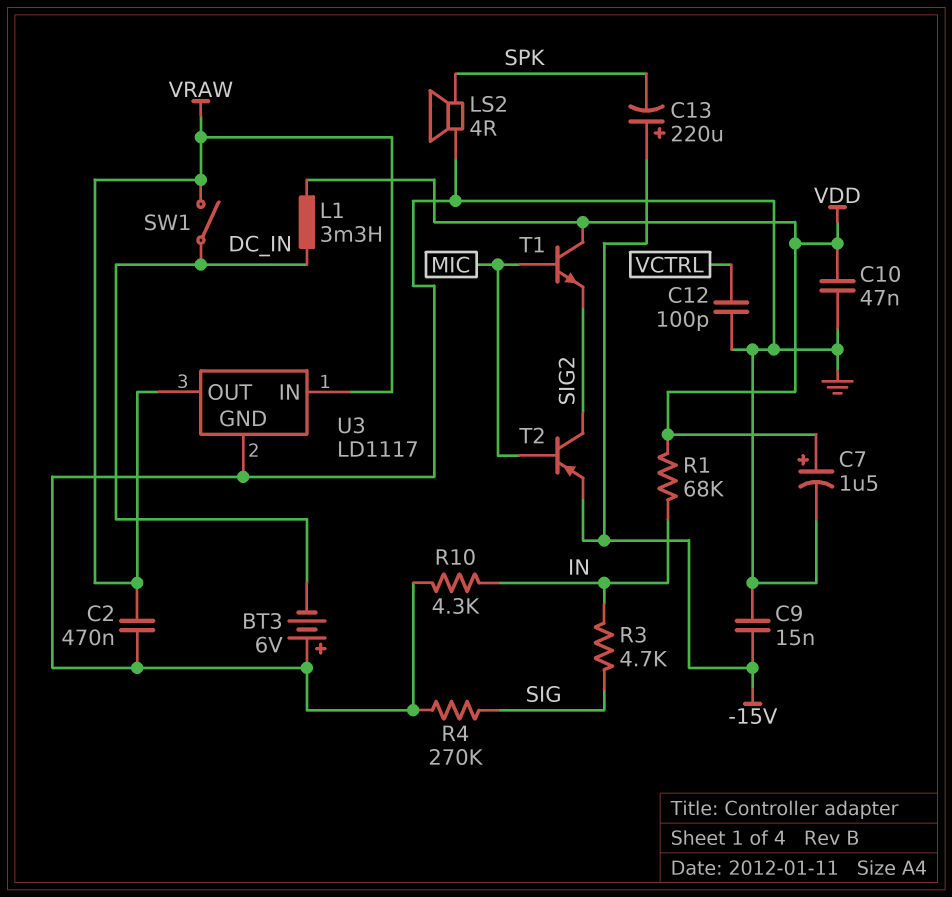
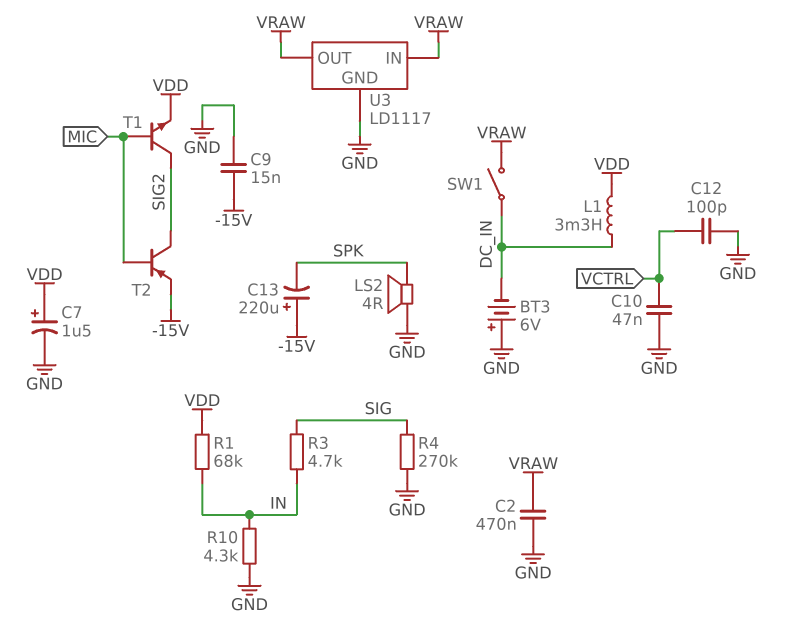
C10: 47nF (GND, VDD) -> 47nF (GND, VCTRL)
T1: NPN (B MIC, C VDD, E SIG2) -> NPN (B MIC, C SIG2, E VDD)

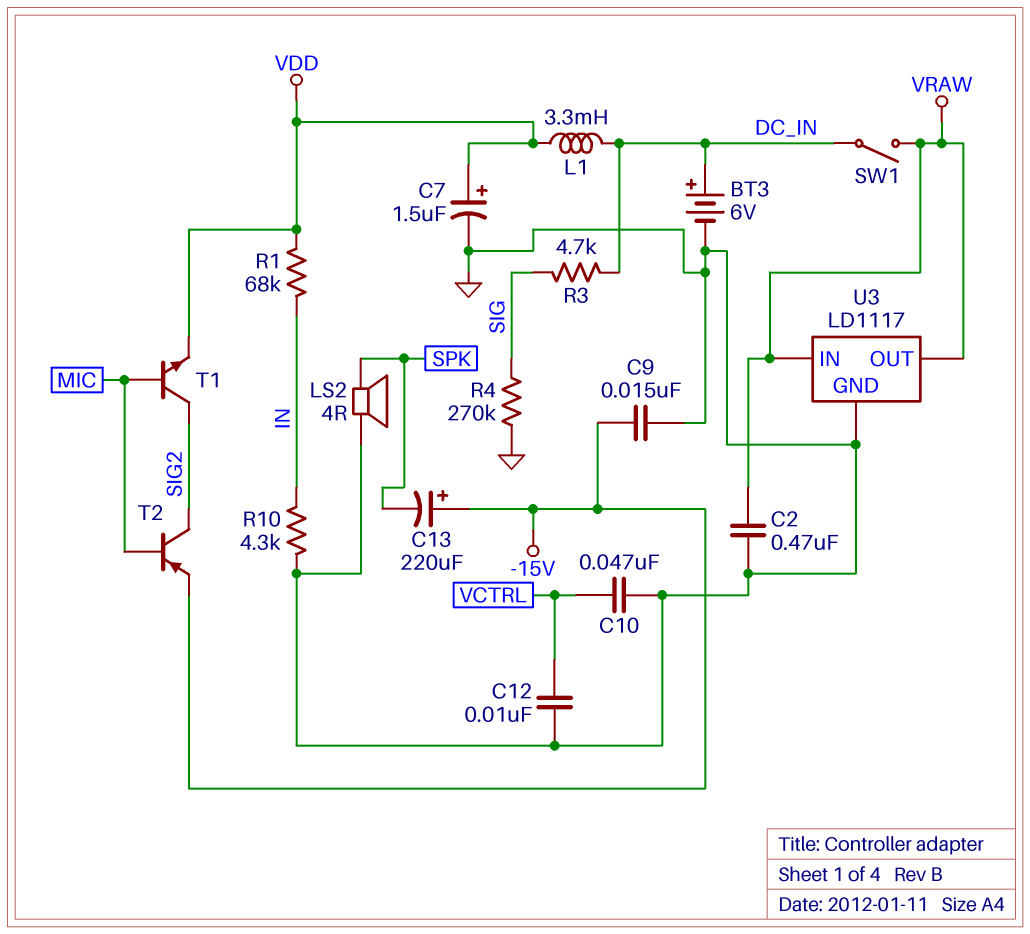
BT3: 6V (plus GND, minus DC_IN) -> 6V (plus DC_IN, minus GND)
C12: 100pF (GND, VCTRL) -> 10nF (GND, VCTRL)
R3: 4.7k (IN, SIG) -> 4.7k (DC_IN, SIG)

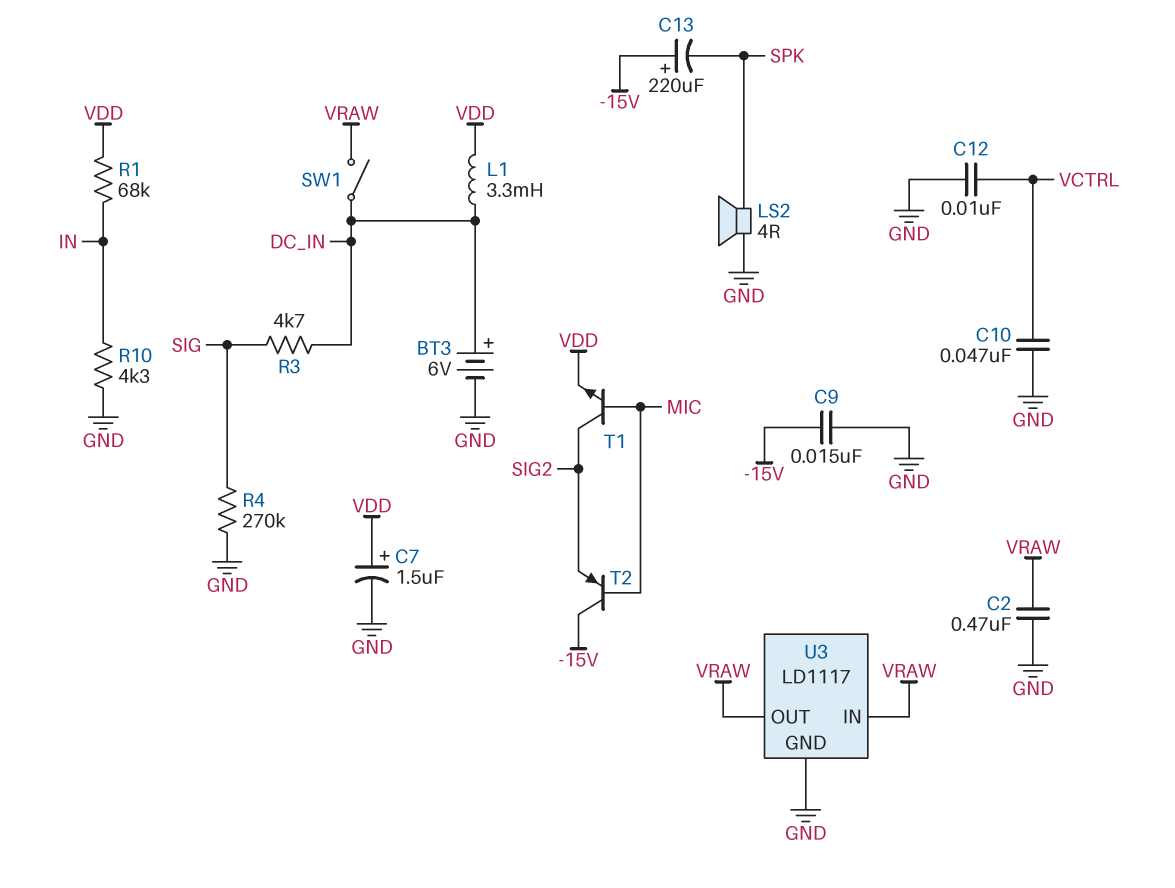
T2: PNP (B MIC, C SIG2, E -15V) -> PNP (B MIC, C -15V, E SIG2)

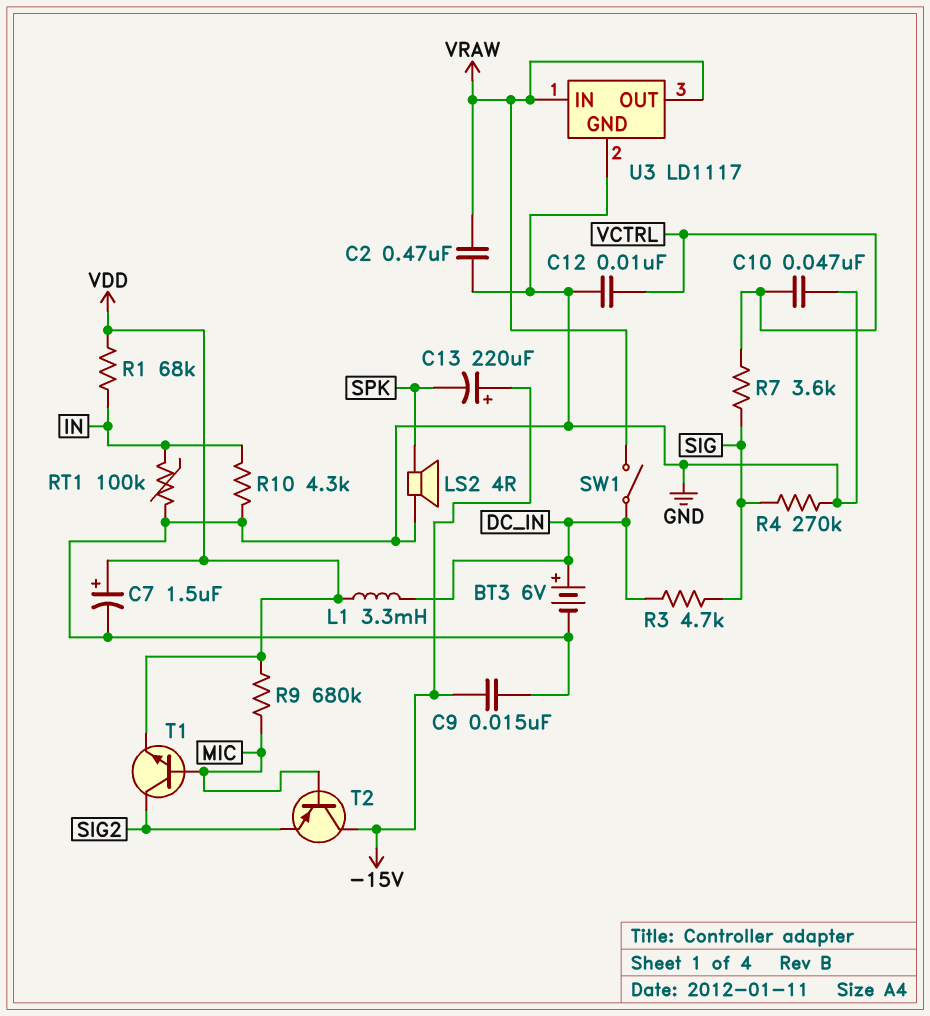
R7: none -> 3.6k (SIG, VCTRL)
R9: none -> 680k (MIC, VDD)
RT1: none -> 100k (GND, IN)

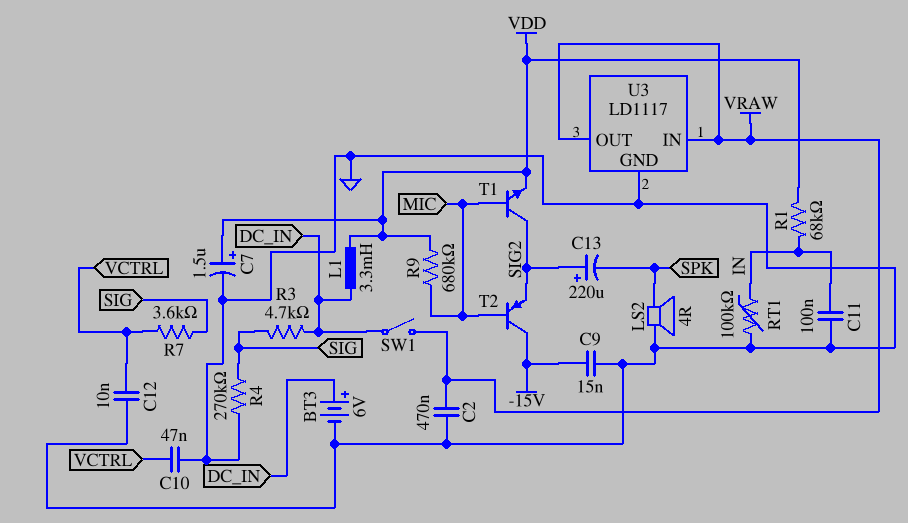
C11: none -> 100nF (GND, IN)
C13: 220uF (plus -15V, minus SPK) -> 220uF (plus SIG2, minus SPK)
R10: 4.3k (GND, IN) -> none

